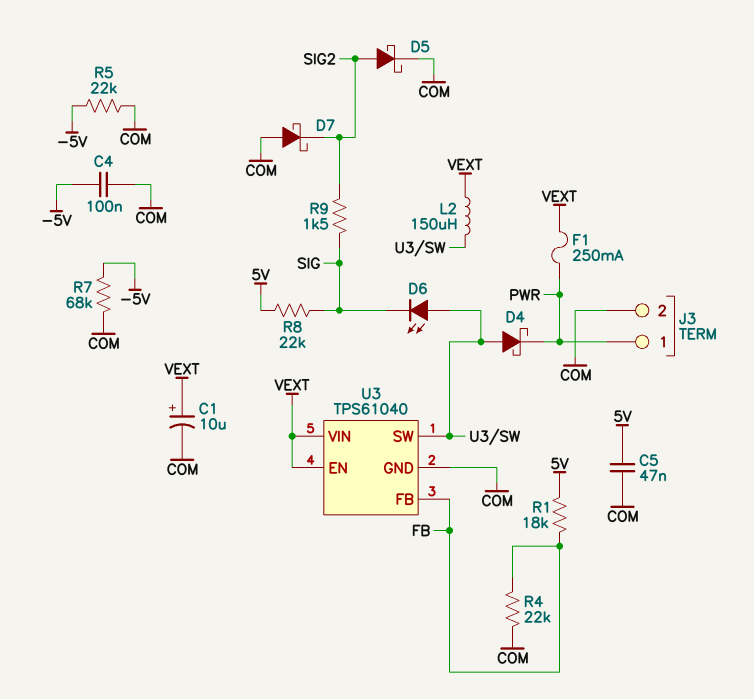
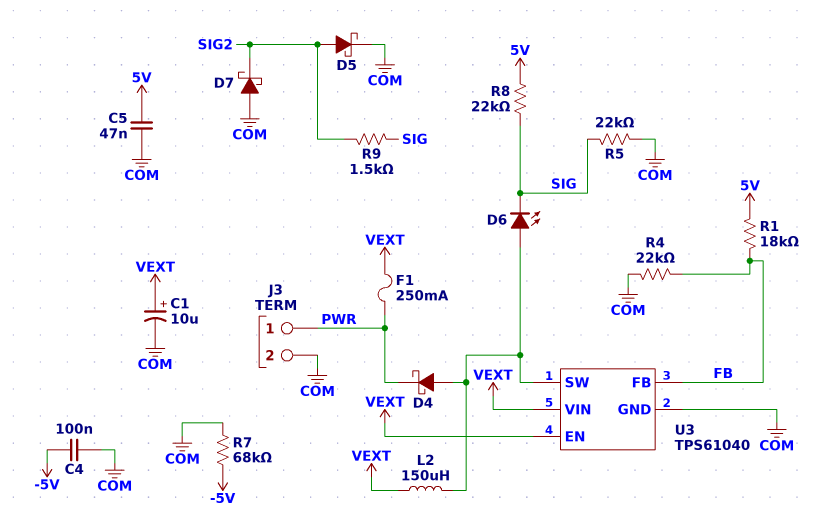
R5: 22k (-5V, COM) -> 22k (COM, SIG)

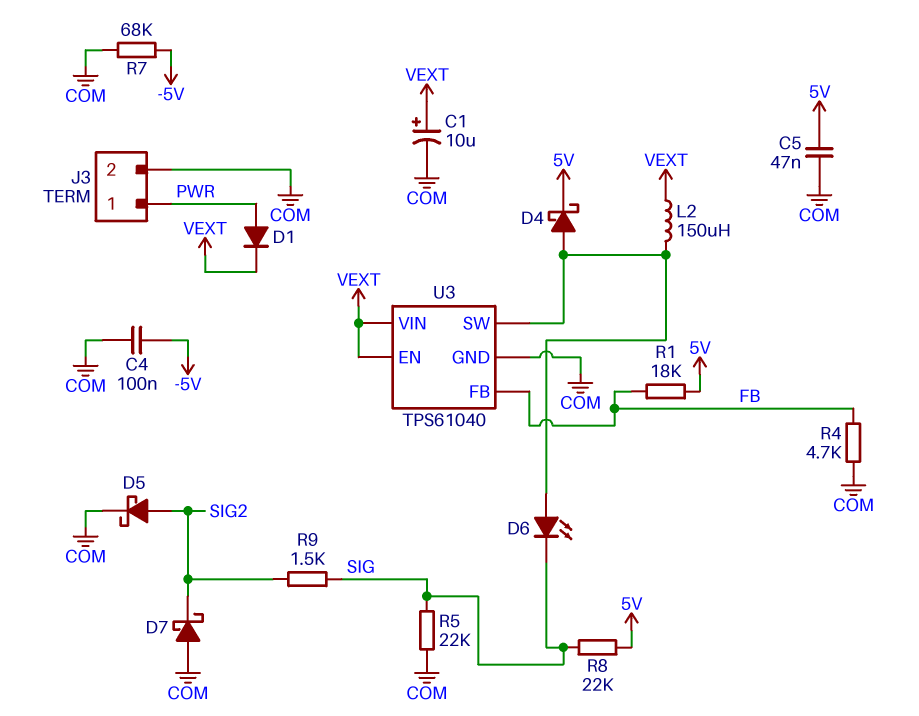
D1: none -> diode (A PWR, K VEXT)
D4: schottky (A U3/SW, K PWR) -> schottky (A U3/SW, K 5V)
F1: 250mA (PWR, VEXT) -> none
R4: 22k (COM, FB) -> 4.7k (COM, FB)

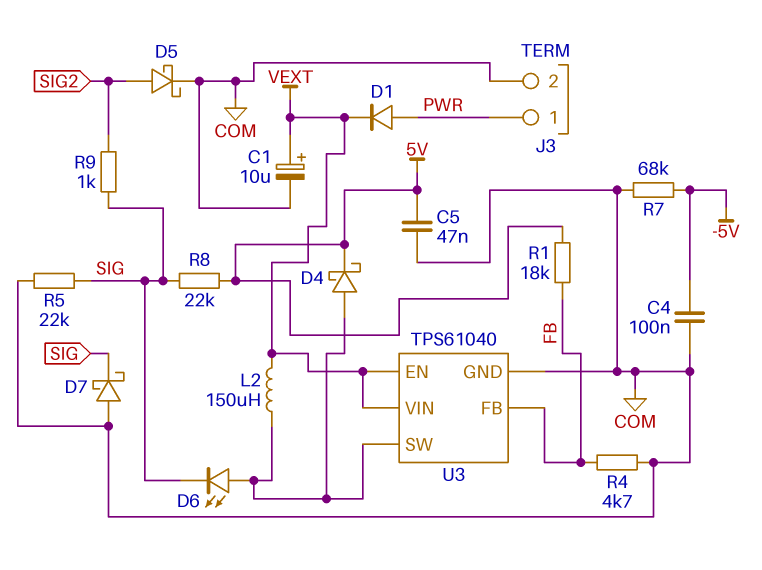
D7: schottky (A COM, K SIG2) -> schottky (A COM, K SIG)
R9: 1.5k (SIG, SIG2) -> 1k (SIG, SIG2)

